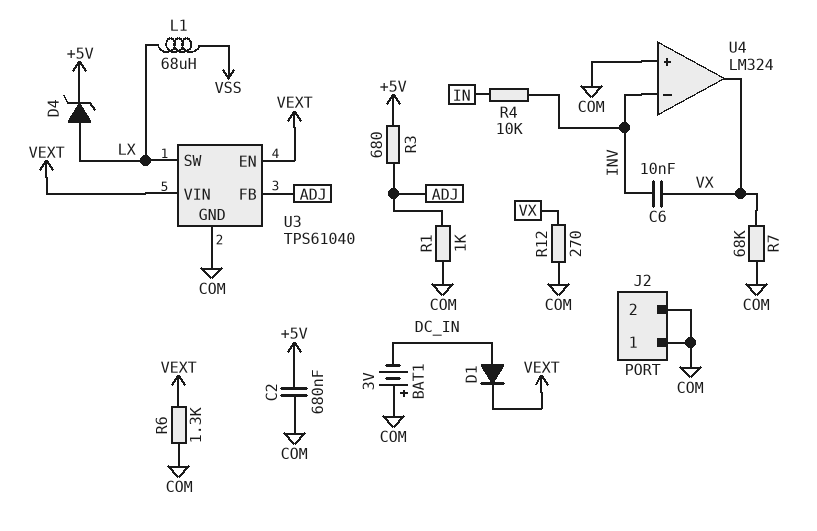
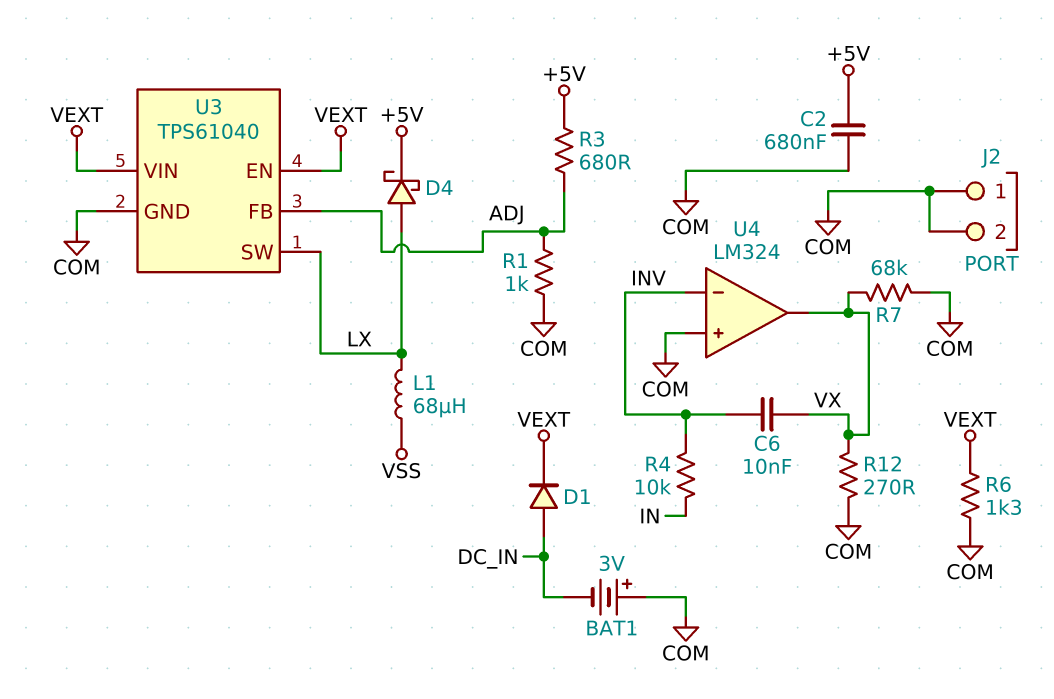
D4: zener (A LX, K +5V) -> schottky (A LX, K +5V)

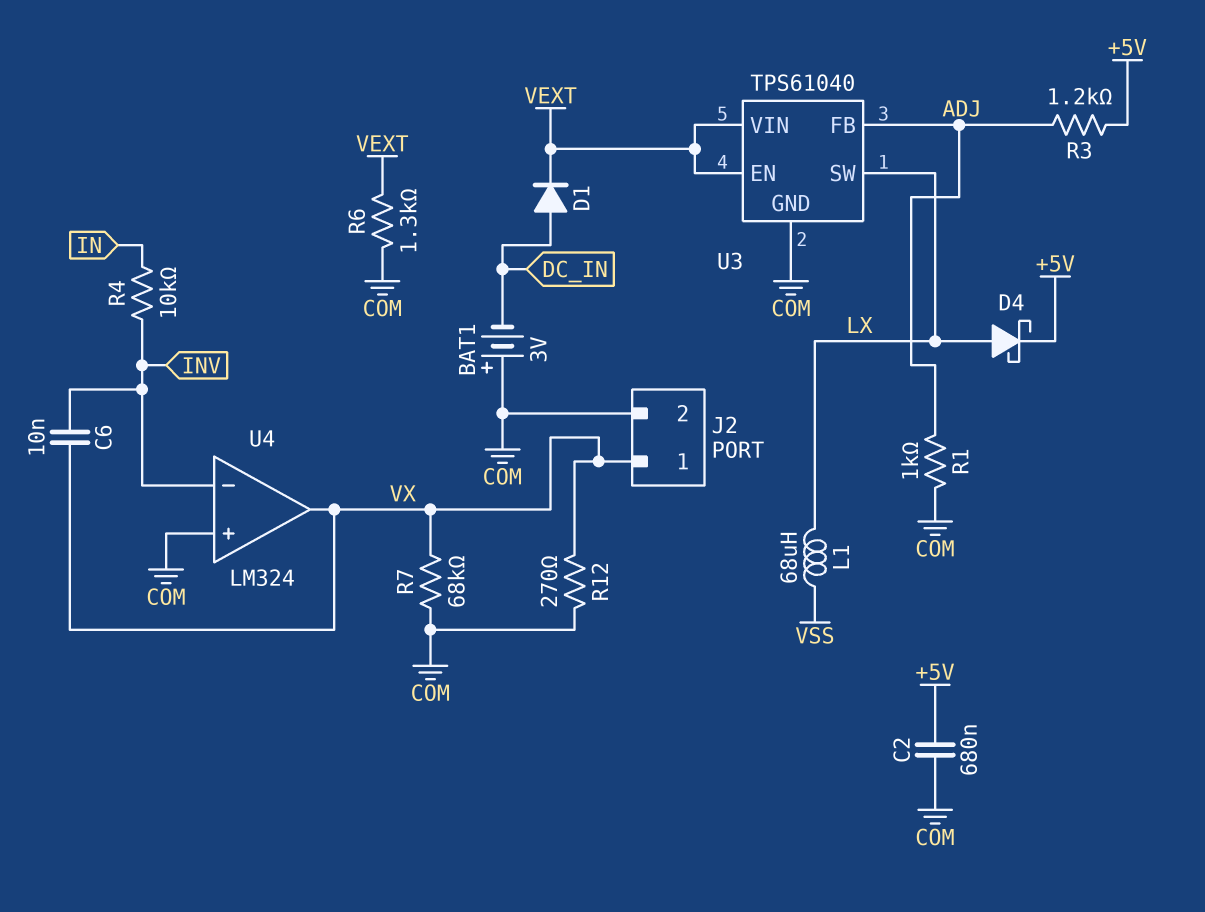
J2 pin 1: COM -> VX
R3: 680 (+5V, ADJ) -> 1.2k (+5V, ADJ)

